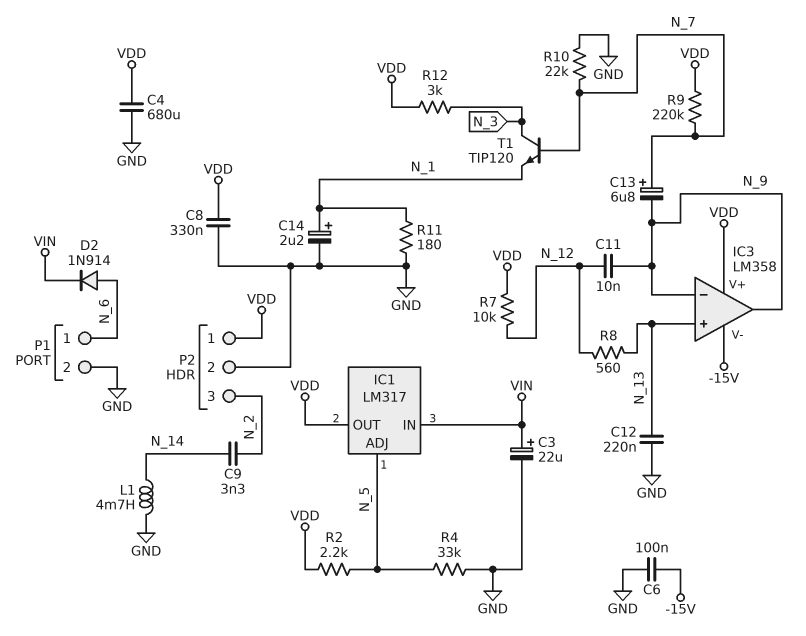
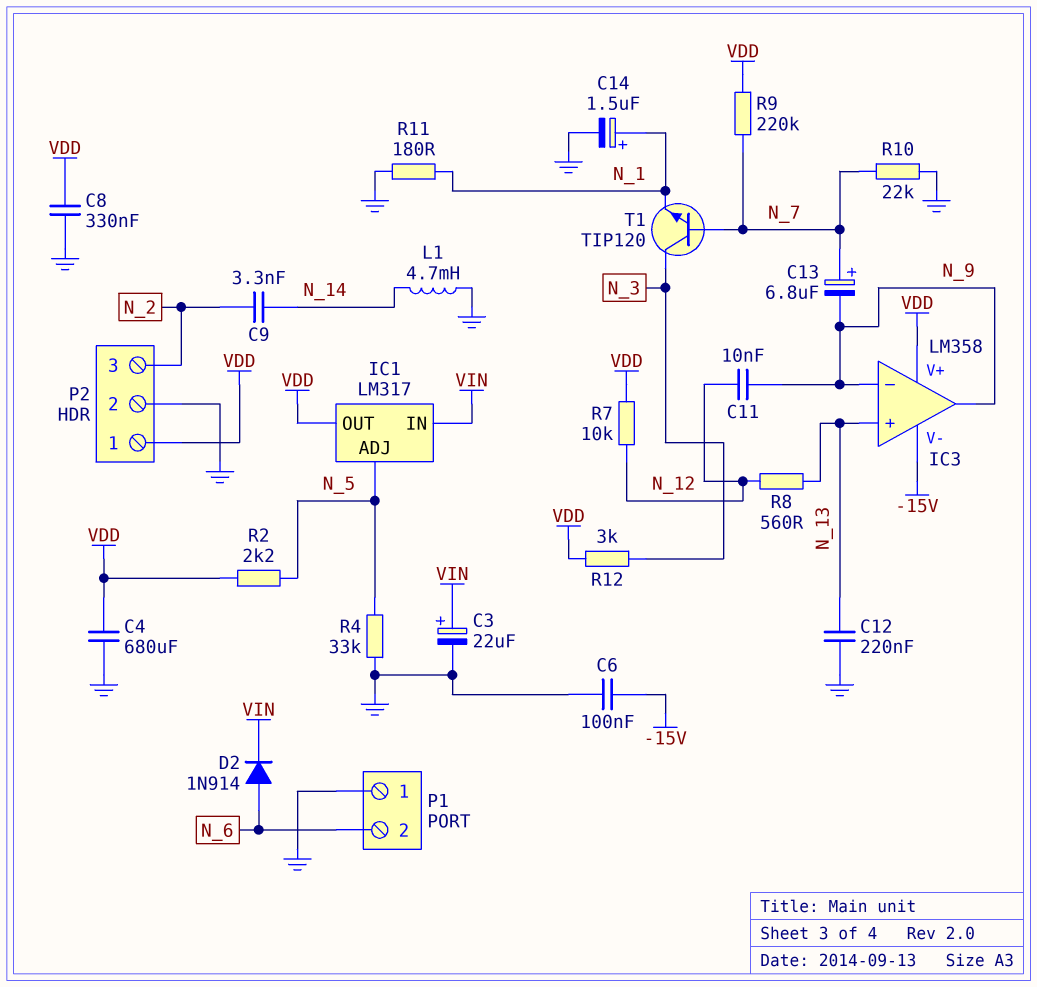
C14: 2.2uF (plus N_1, minus GND) -> 1.5uF (plus N_1, minus GND)
P1 pin 1: N_6 -> GND
P1 pin 2: GND -> N_6

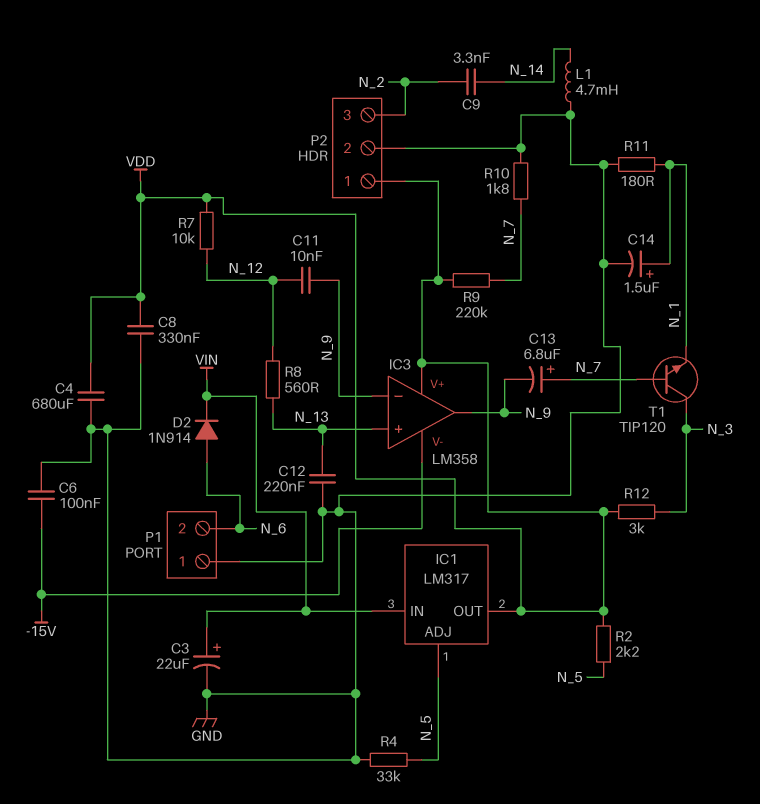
R10: 22k (GND, N_7) -> 1.8k (GND, N_7)

